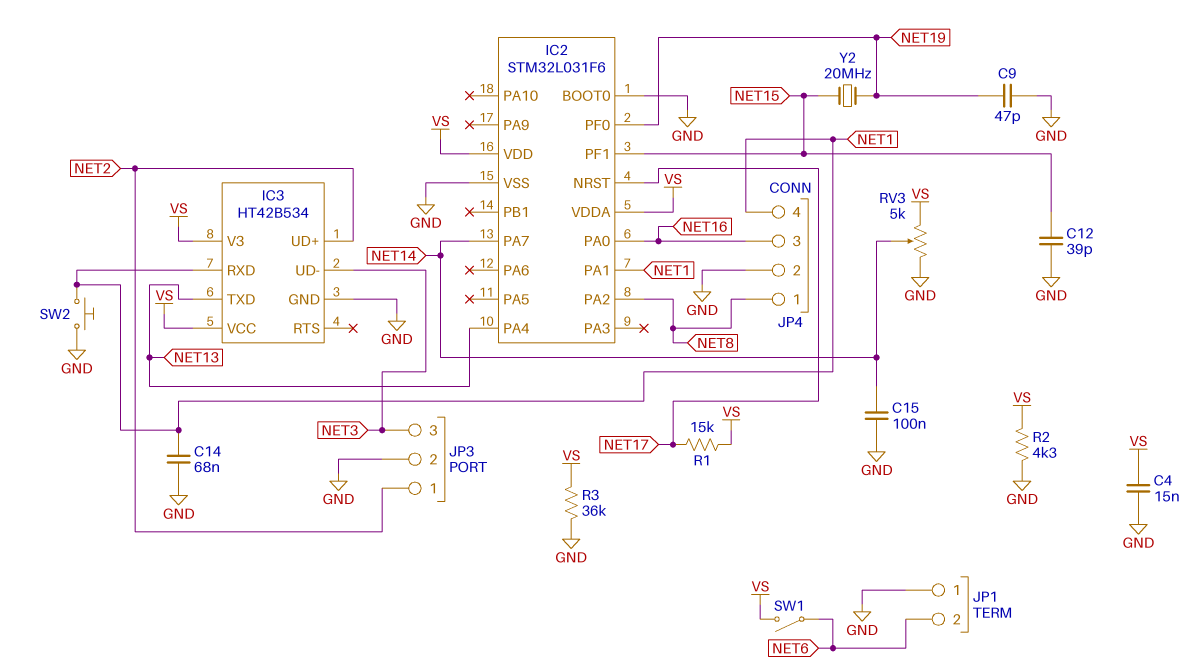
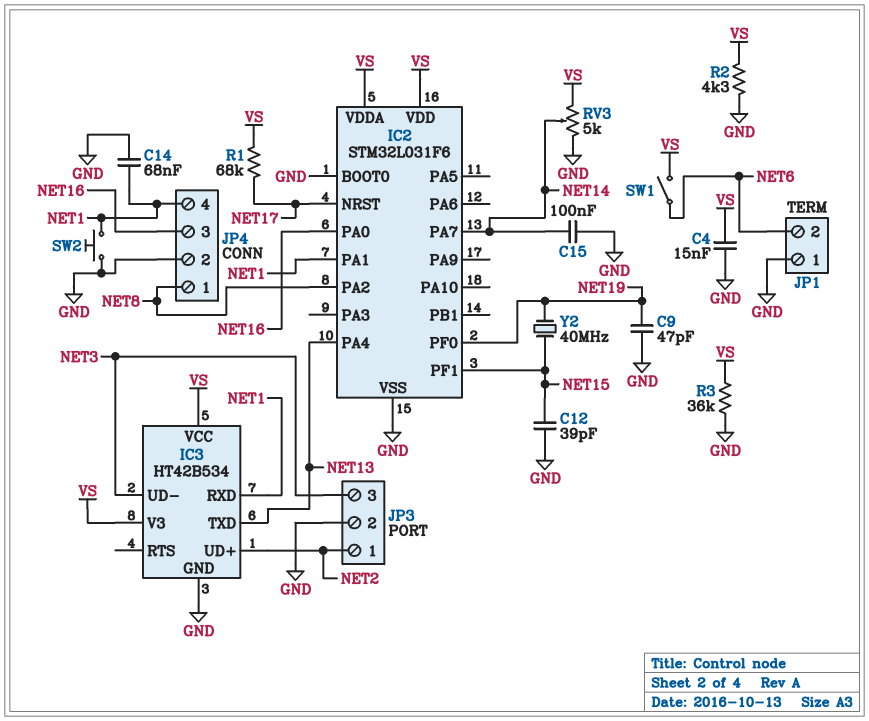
R1: 15k (NET17, VS) -> 68k (NET17, VS)
Y2: 20MHz (NET15, NET19) -> 40MHz (NET15, NET19)

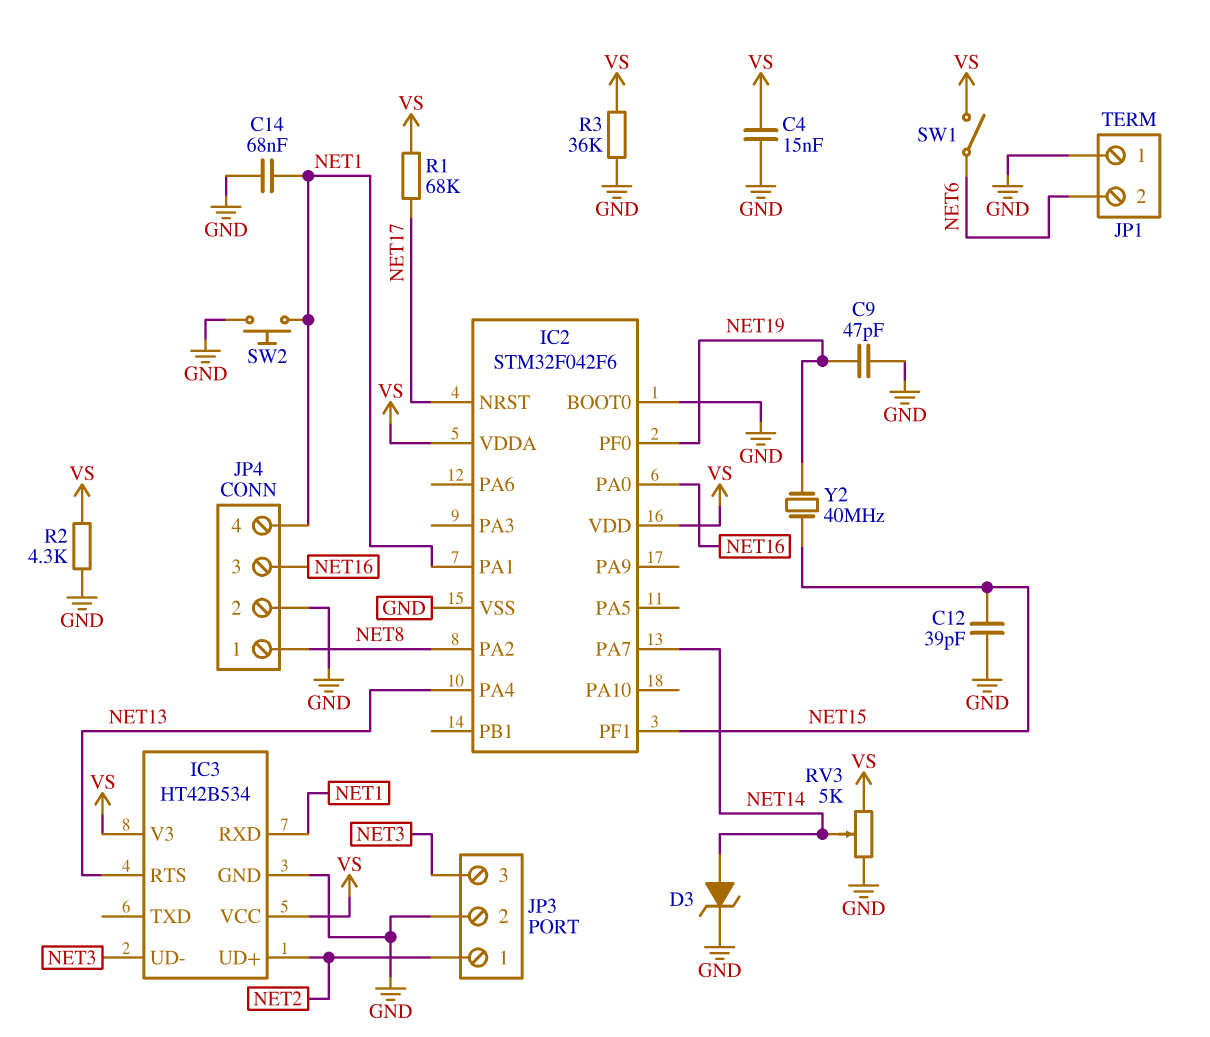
C15: 100nF (GND, NET14) -> none
D3: none -> zener (A NET14, K GND)
IC2: STM32L031F6 -> STM32F042F6
IC3 pin RTS: none -> NET13
IC3 pin TXD: NET13 -> none

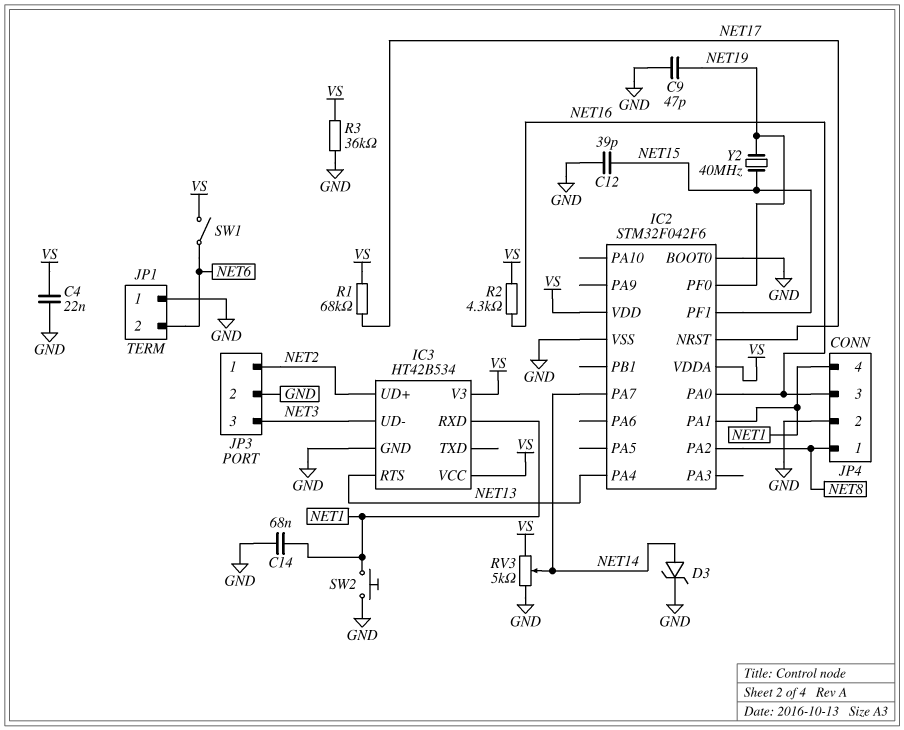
C4: 15nF (GND, VS) -> 22nF (GND, VS)
R2: 4.3k (GND, VS) -> 4.3k (NET16, VS)

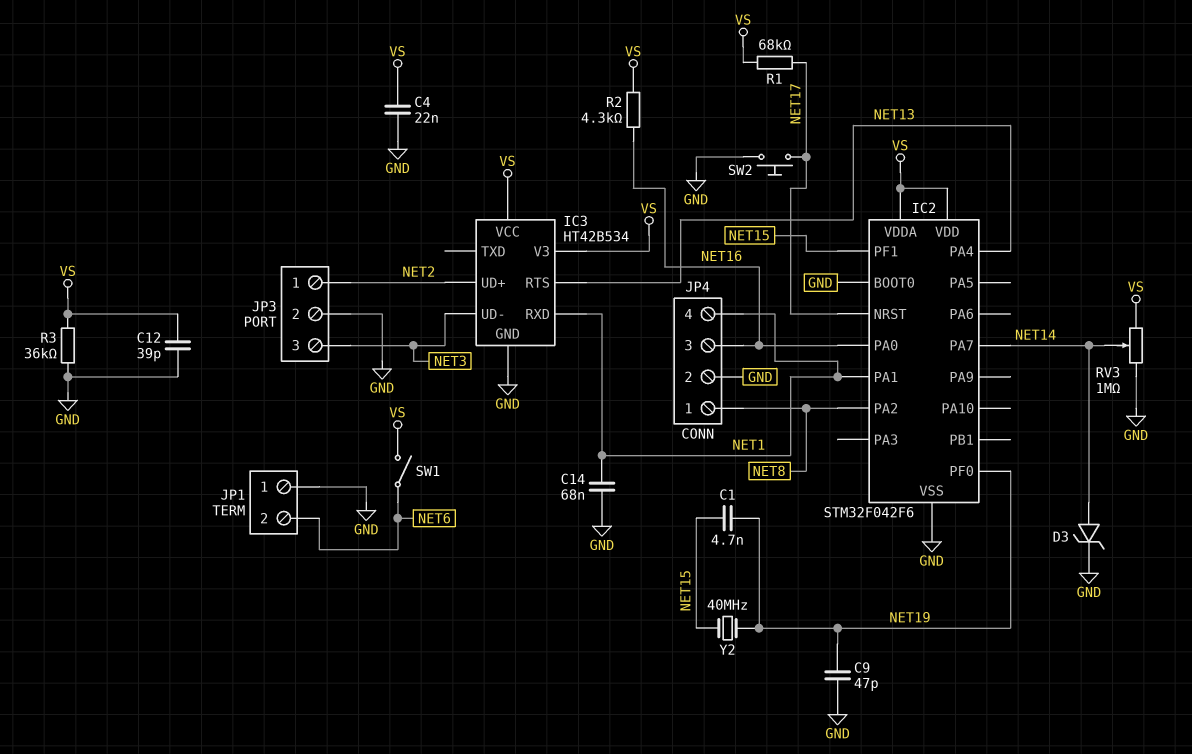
C1: none -> 4.7nF (NET15, NET19)
C12: 39pF (GND, NET15) -> 39pF (GND, VS)
RV3: 5k (GND, VS, wiper NET14) -> 1M (GND, VS, wiper NET14)
SW2: button (GND, NET1) -> button (GND, NET17)

